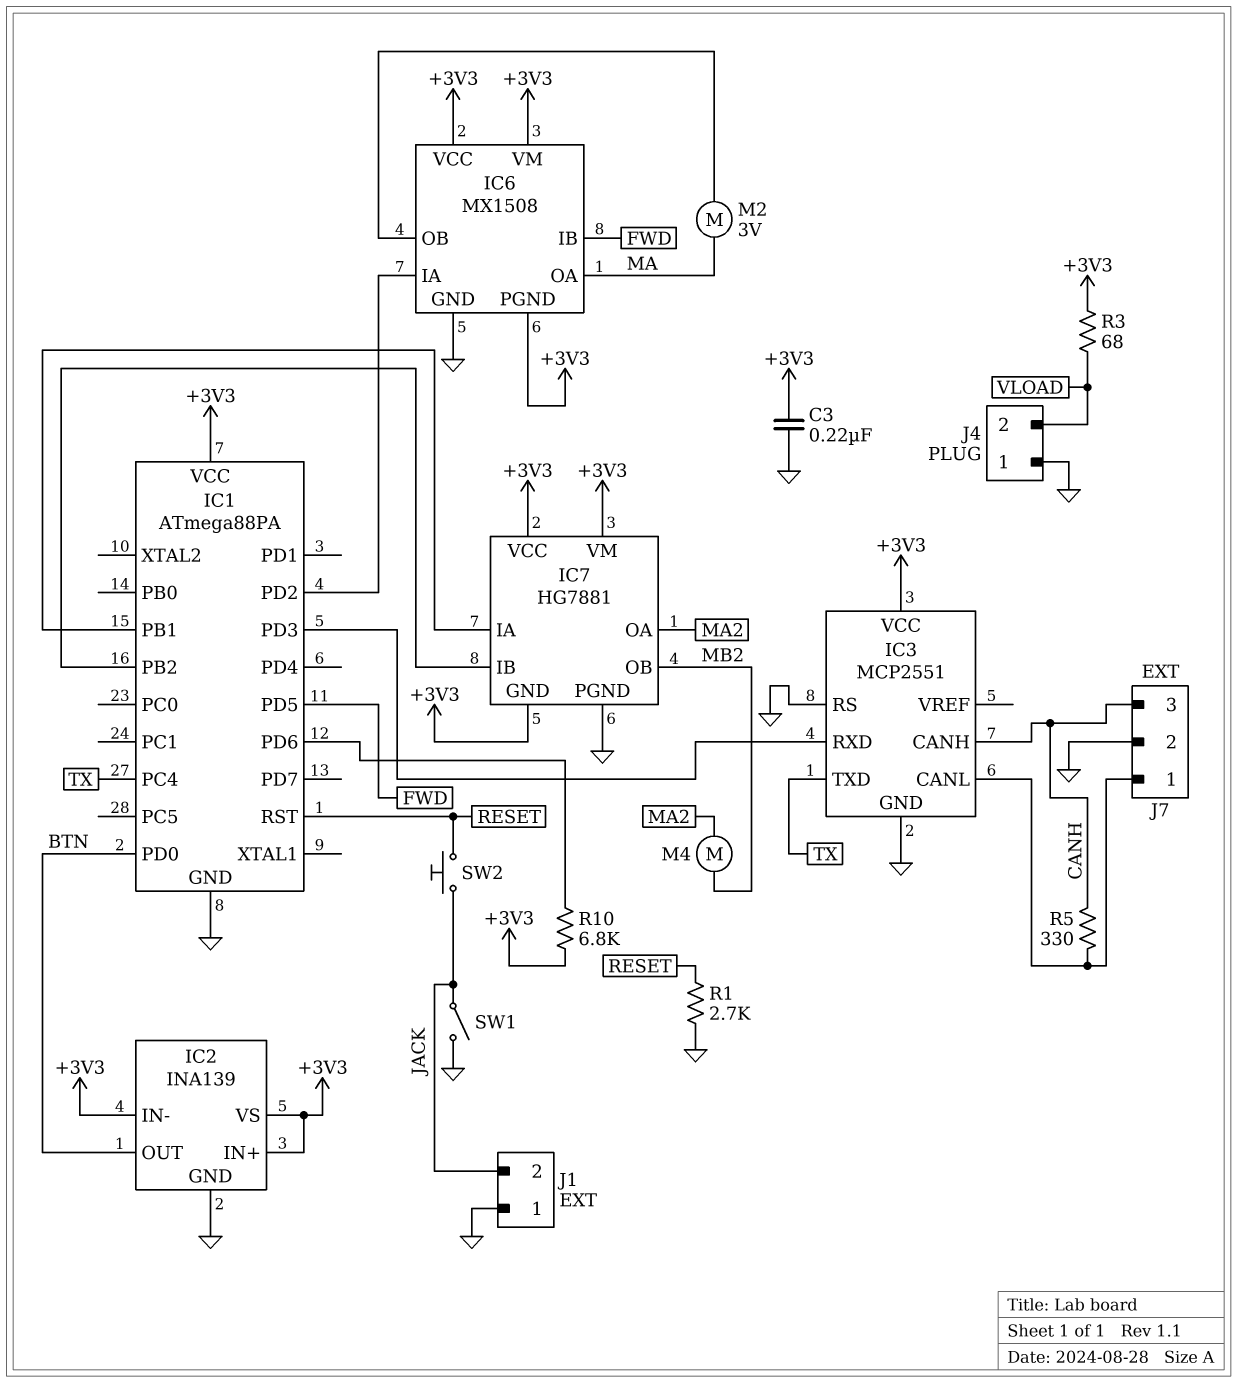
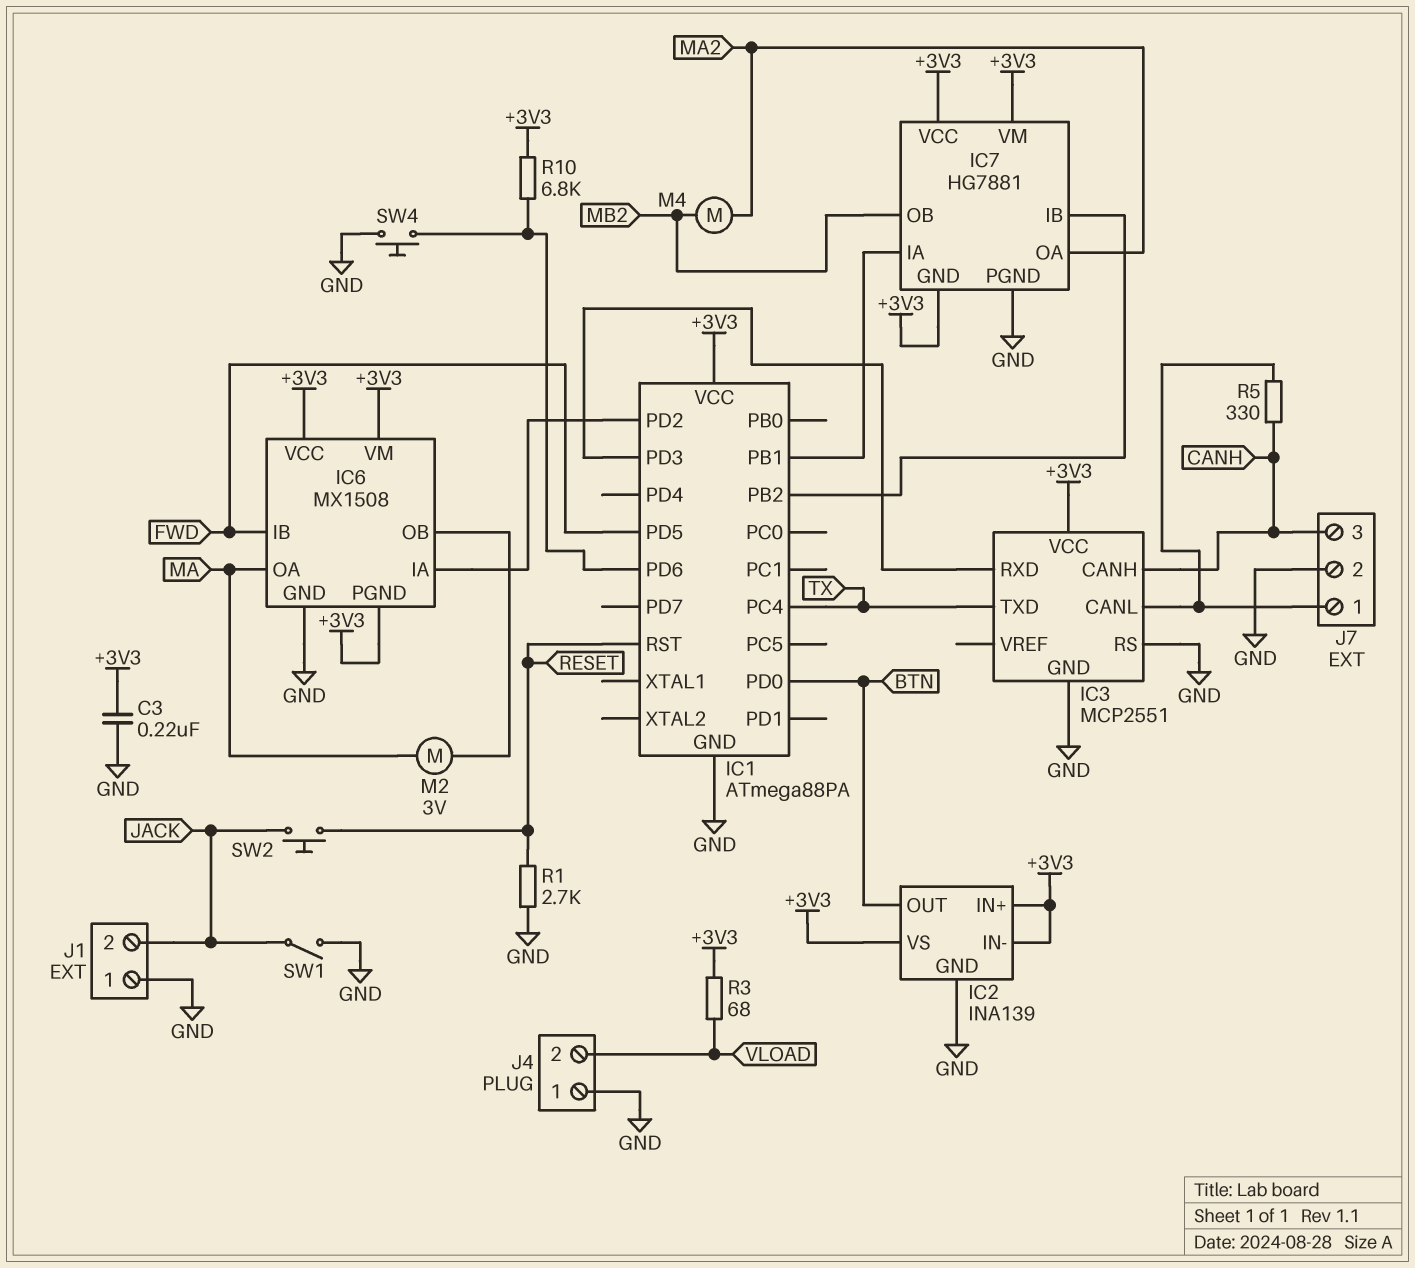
SW4: none -> button (GND, IC1/PD6)

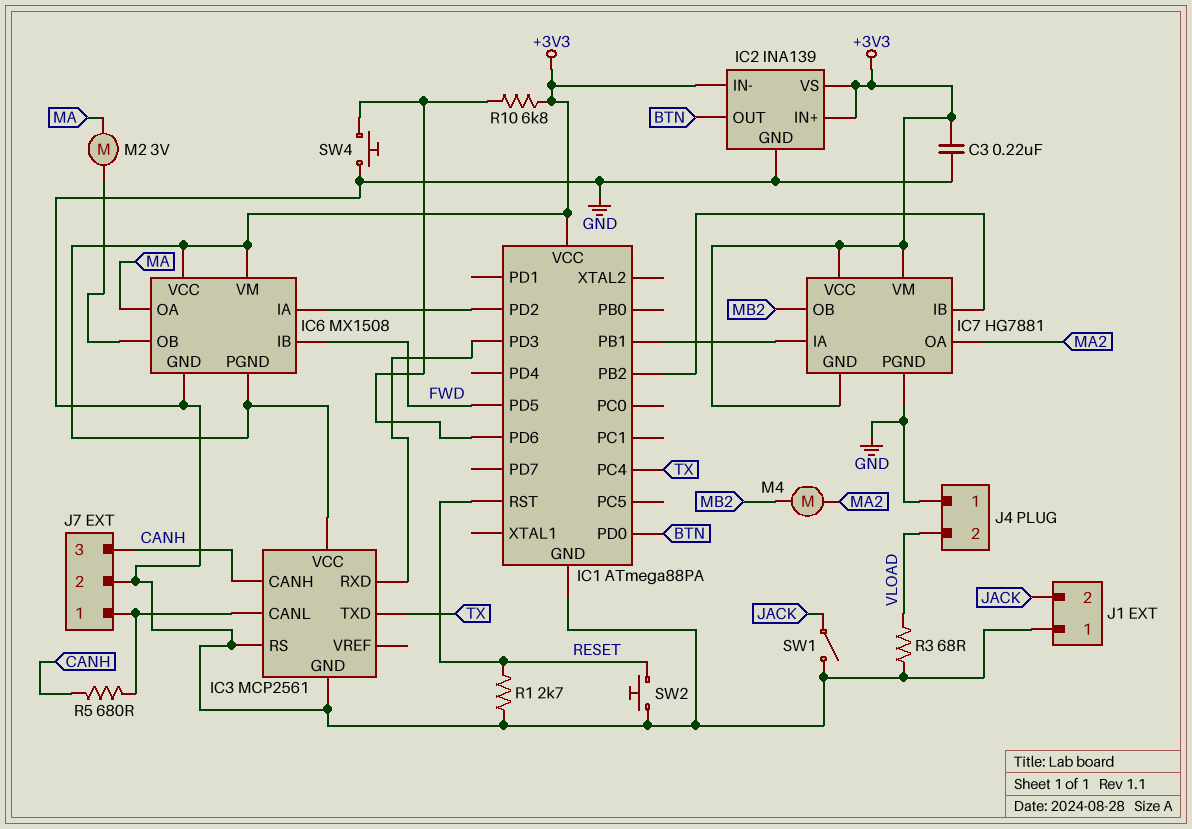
IC3: MCP2551 -> MCP2561
R3: 68 (+3V3, VLOAD) -> 68 (GND, VLOAD)
R5: 330 (CANH, IC3/CANL) -> 680 (CANH, IC3/CANL)
SW2: button (JACK, RESET) -> button (GND, RESET)

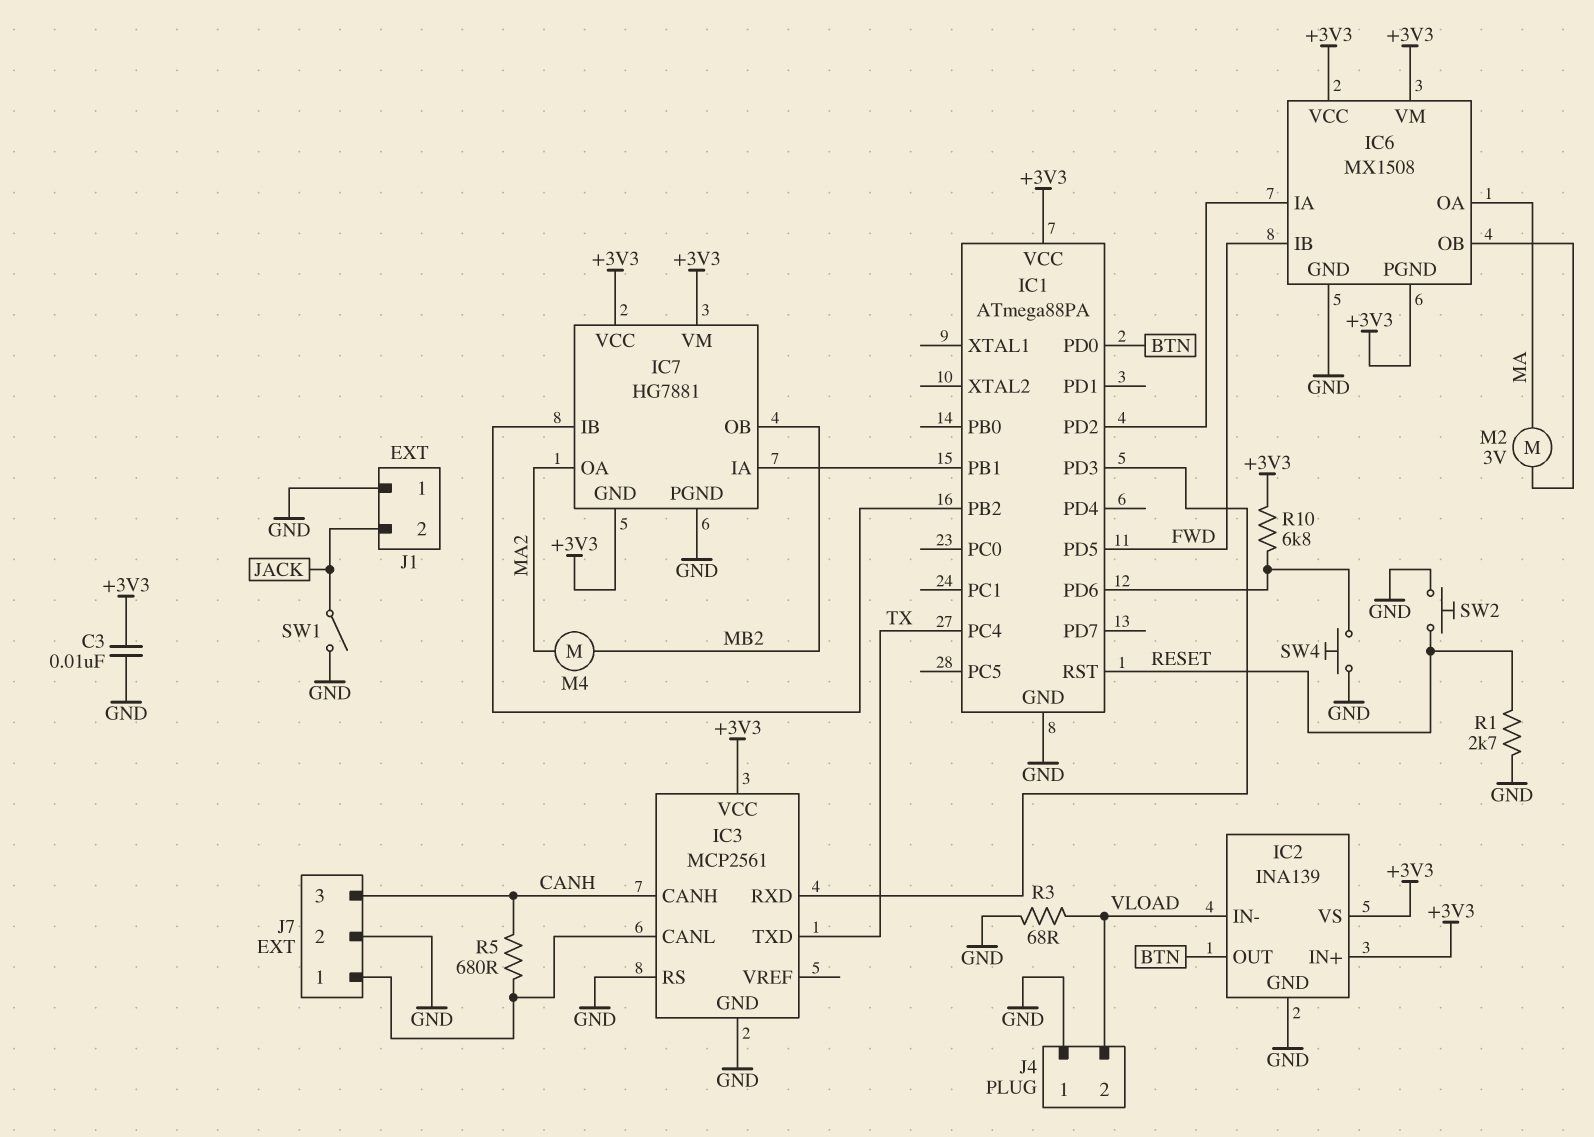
C3: 220nF (+3V3, GND) -> 10nF (+3V3, GND)
IC2 pin IN-: +3V3 -> VLOAD

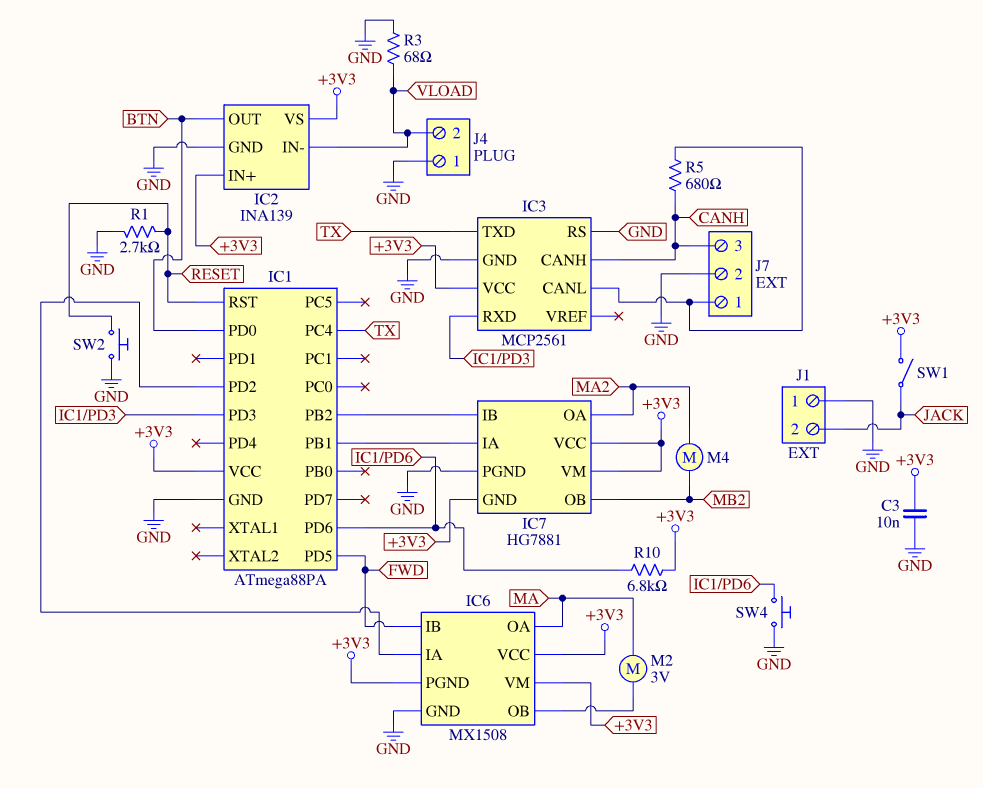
SW1: switch (GND, JACK) -> switch (+3V3, JACK)

